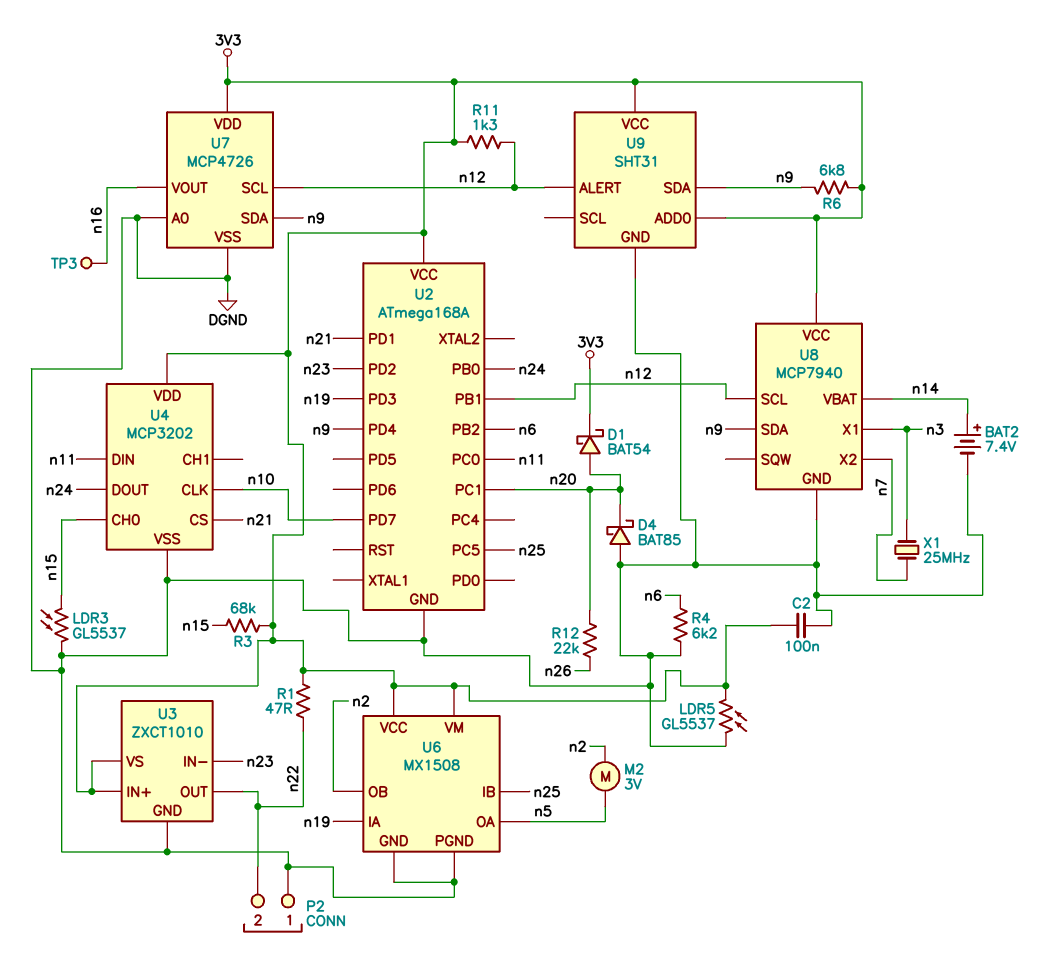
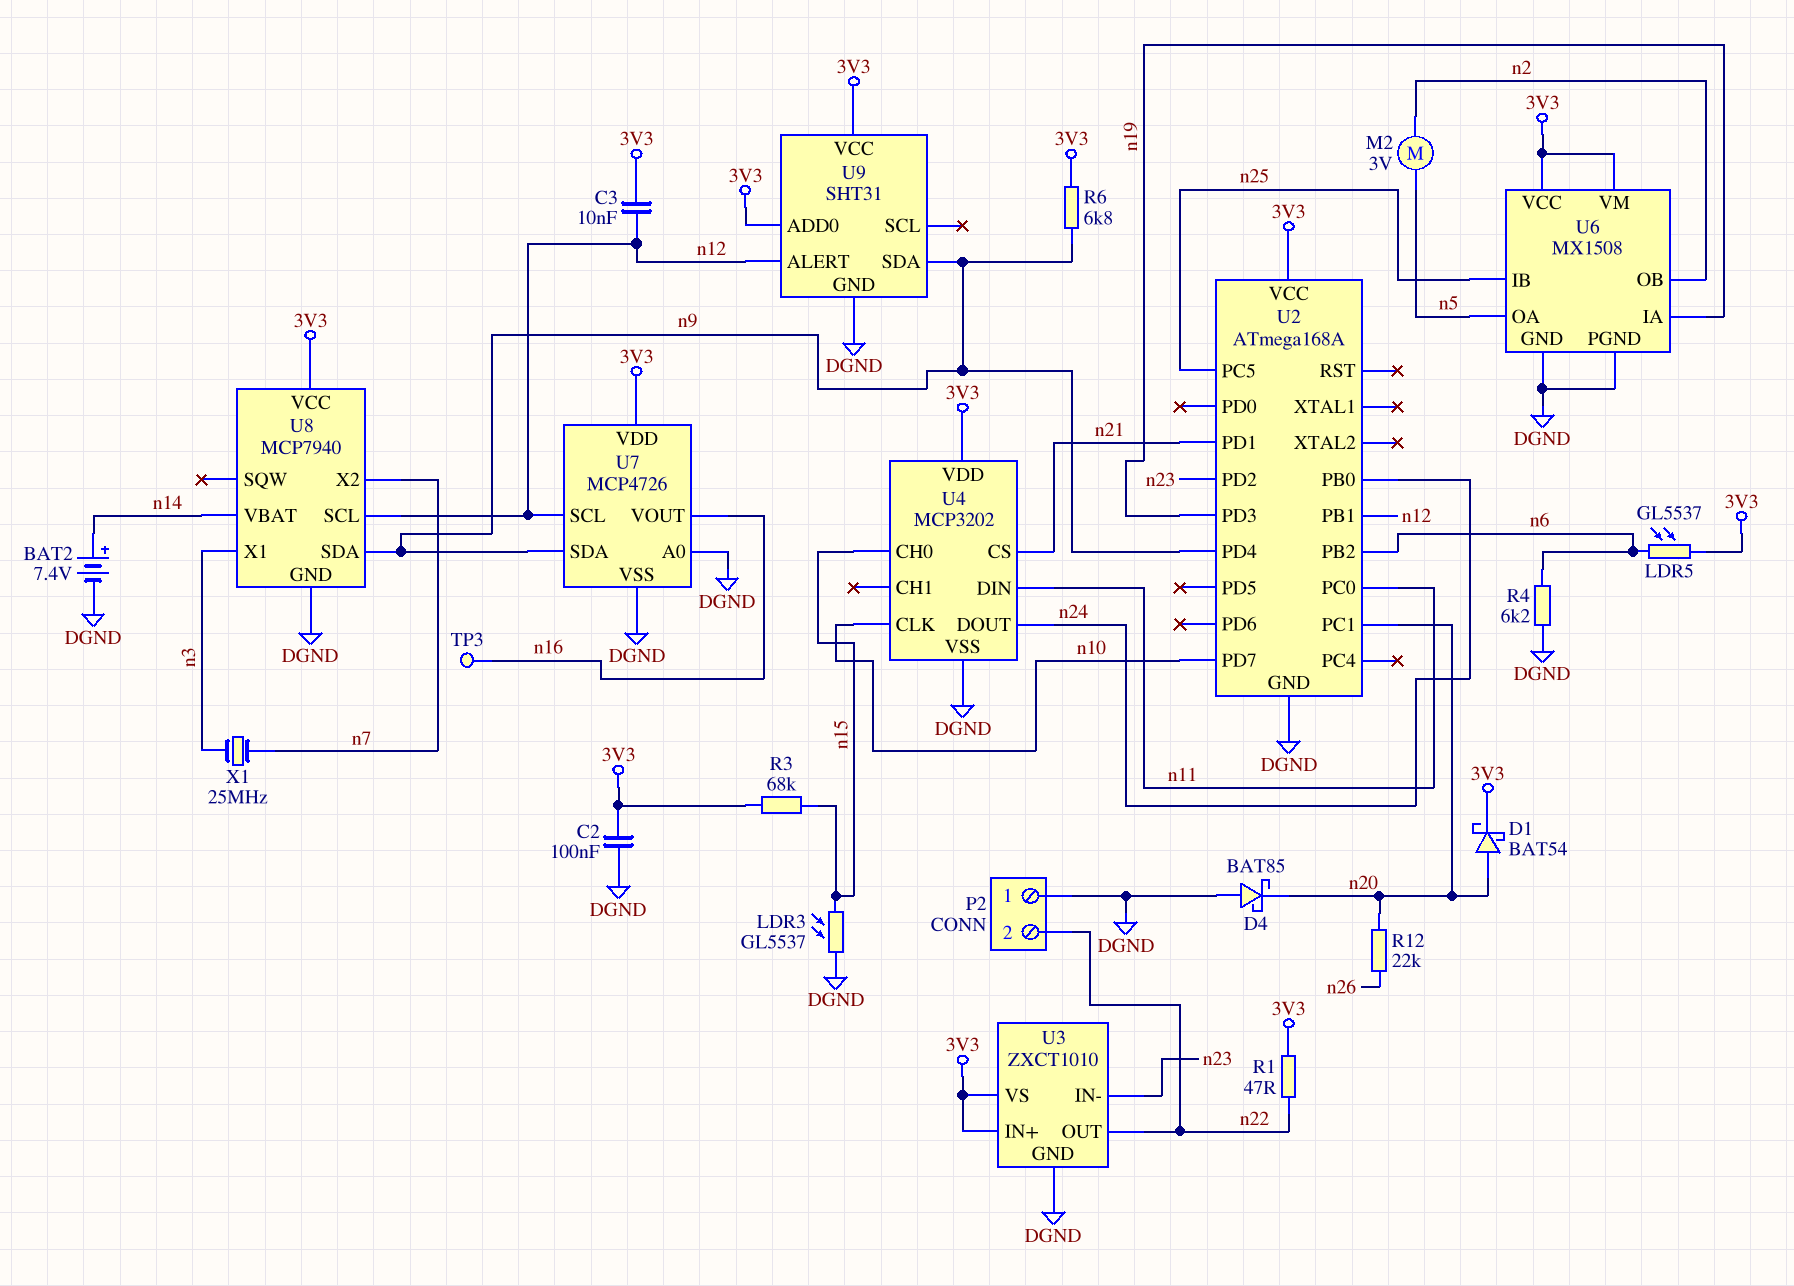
C3: none -> 10nF (3V3, n12)
LDR5: GL5537 (3V3, DGND) -> GL5537 (3V3, n6)
R11: 1.3k (3V3, n12) -> none

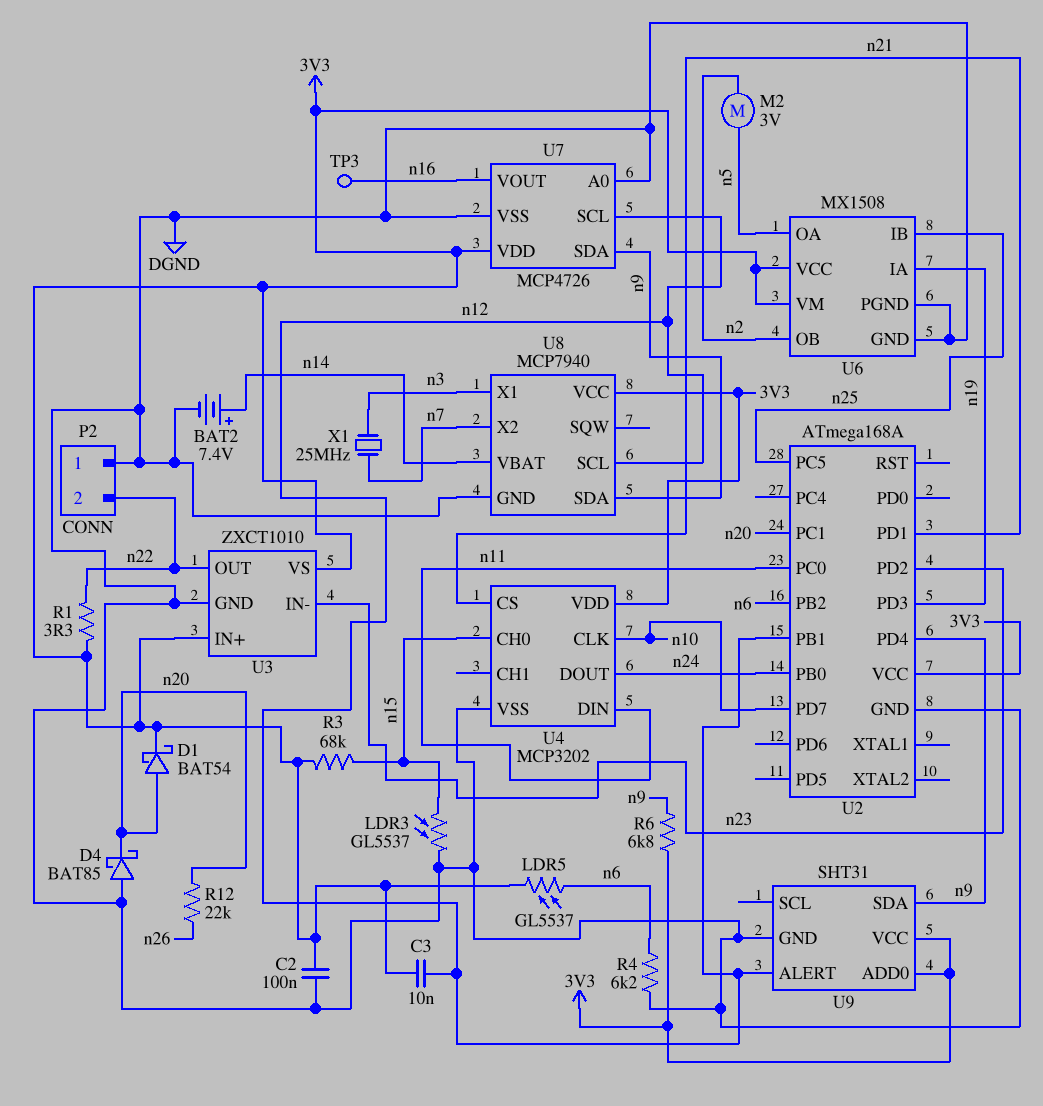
R1: 47 (3V3, n22) -> 3.3 (3V3, n22)

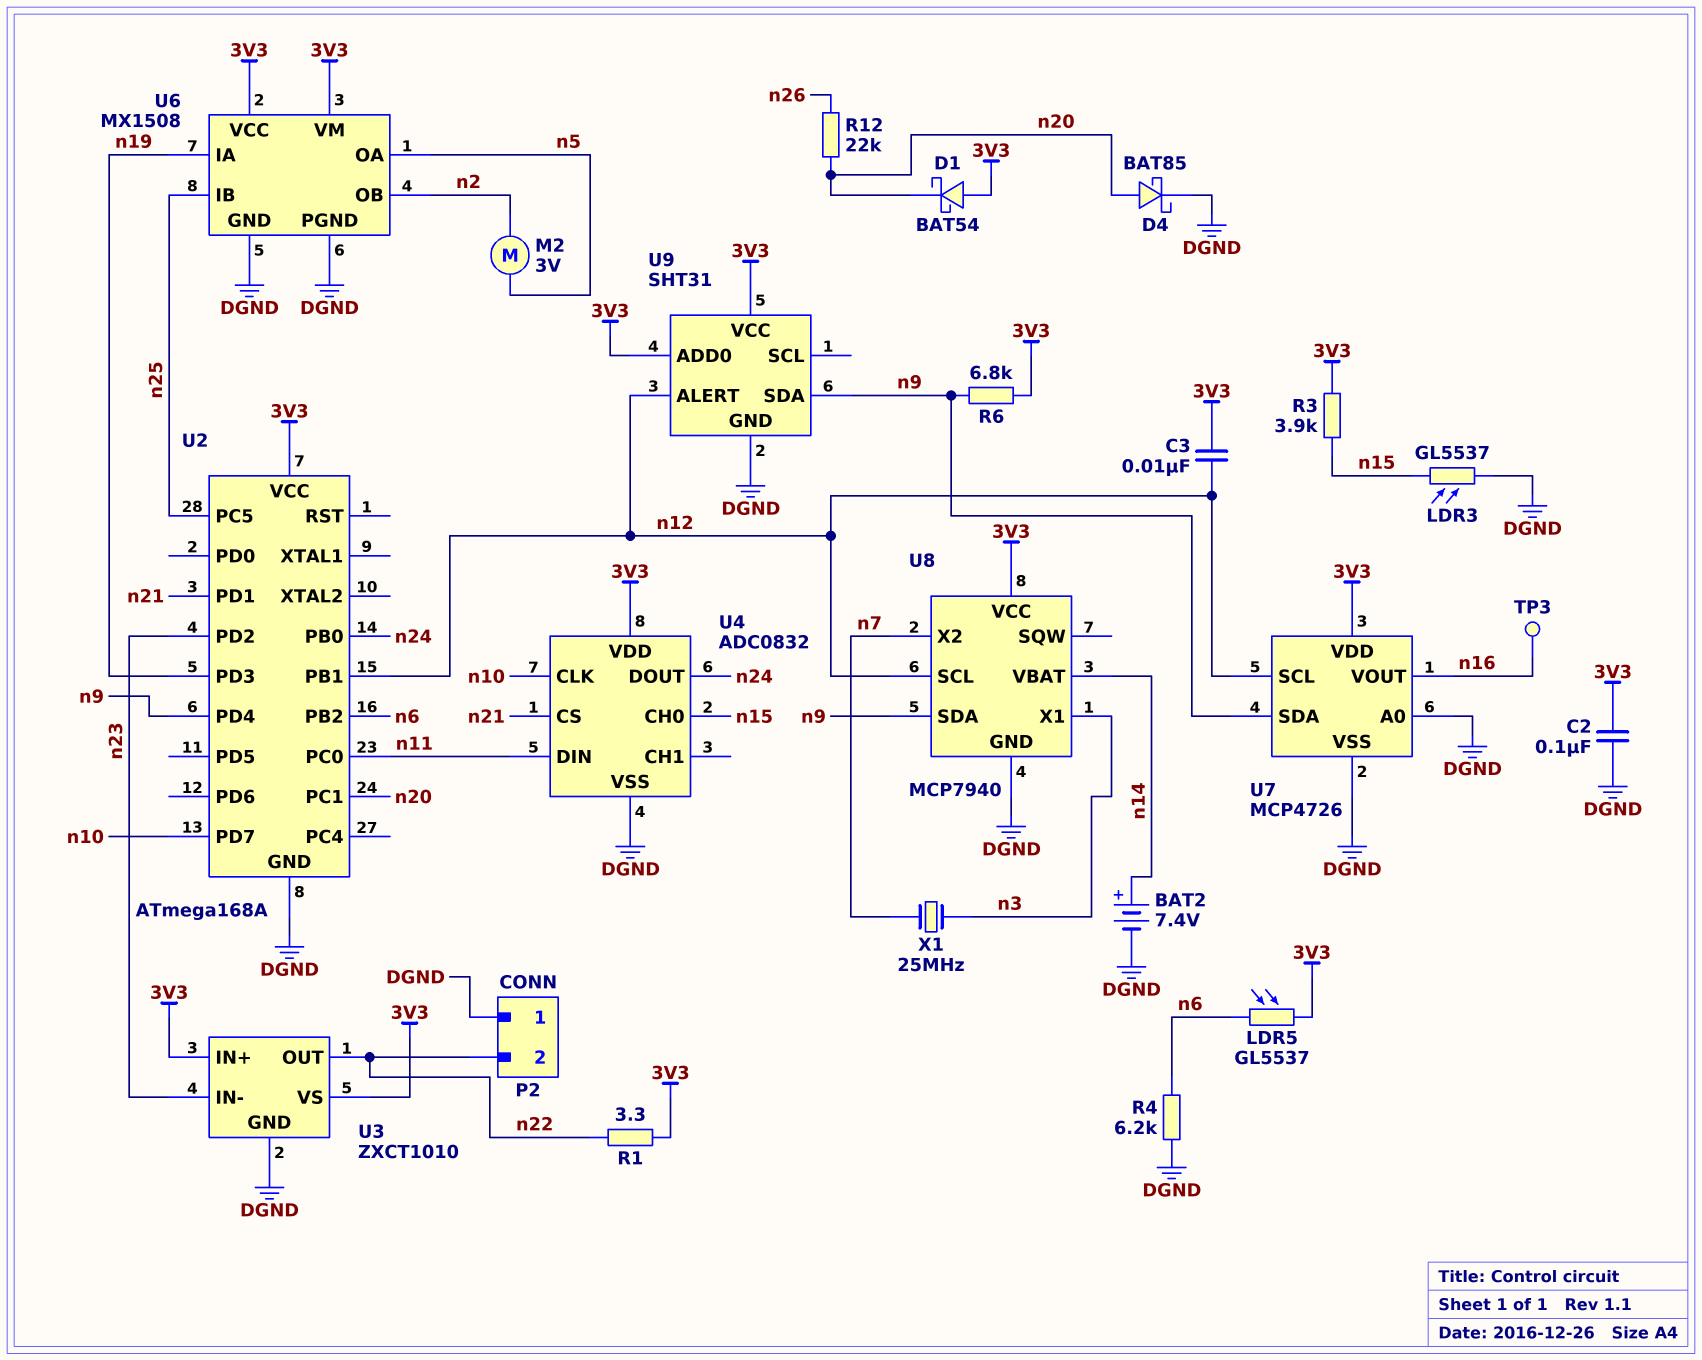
D1: schottky BAT54 (A n20, K 3V3) -> schottky BAT54 (A 3V3, K n20)
D4: schottky BAT85 (A DGND, K n20) -> schottky BAT85 (A n20, K DGND)
R3: 68k (3V3, n15) -> 3.9k (3V3, n15)
U4: MCP3202 -> ADC0832

